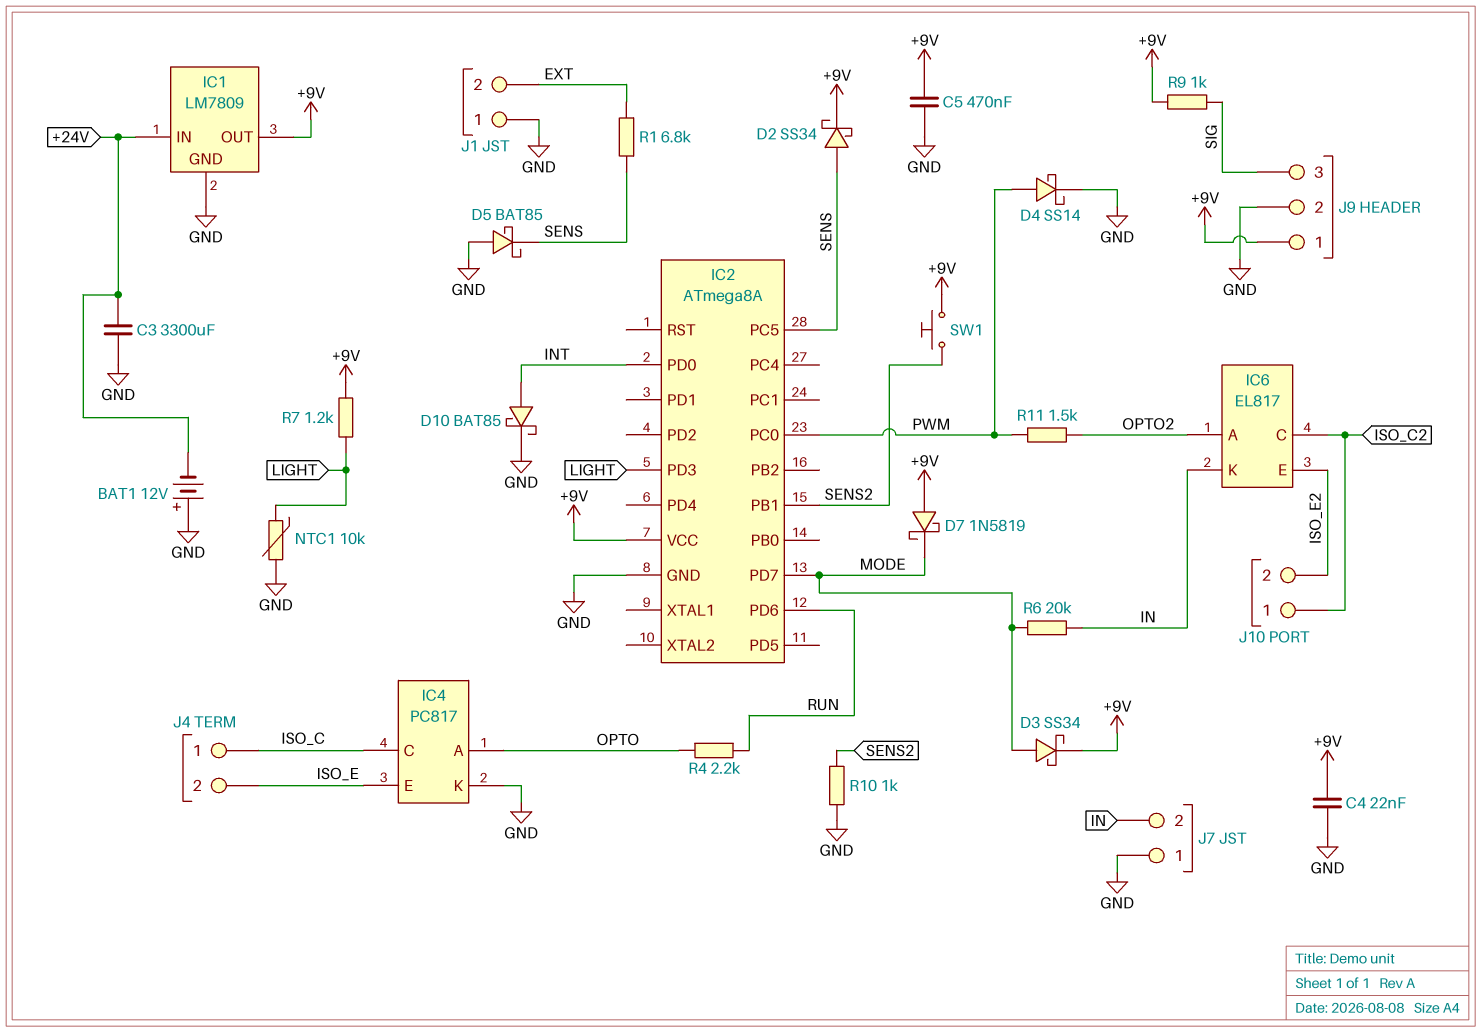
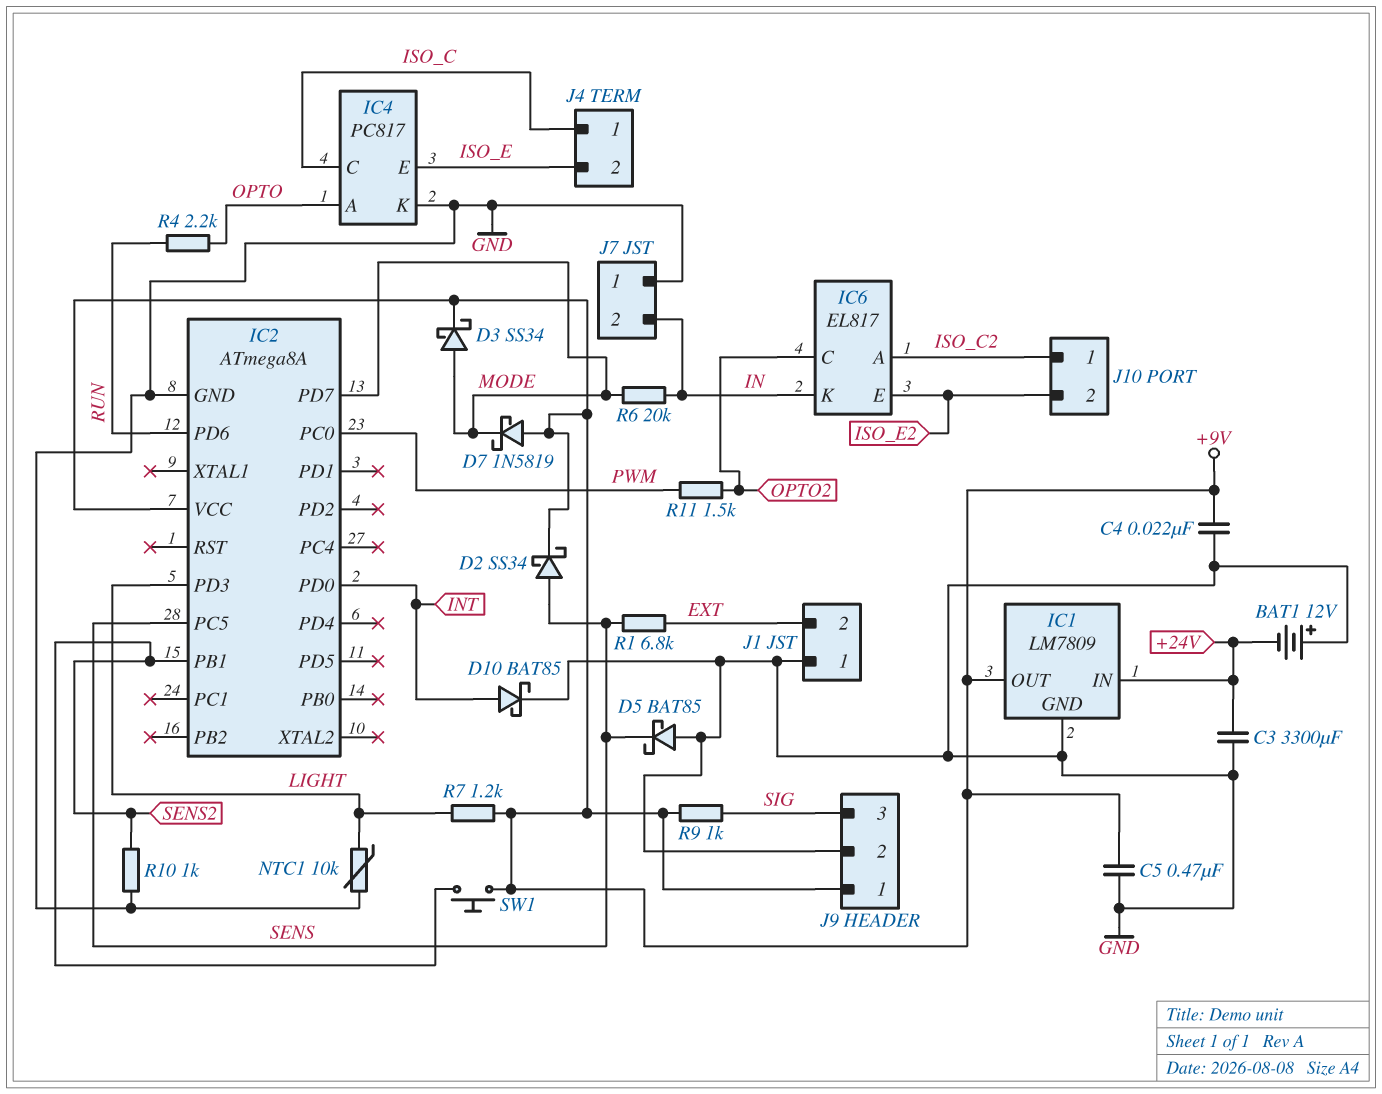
D4: schottky SS14 (A PWM, K GND) -> none
IC6 pin A: OPTO2 -> ISO_C2
IC6 pin C: ISO_C2 -> OPTO2

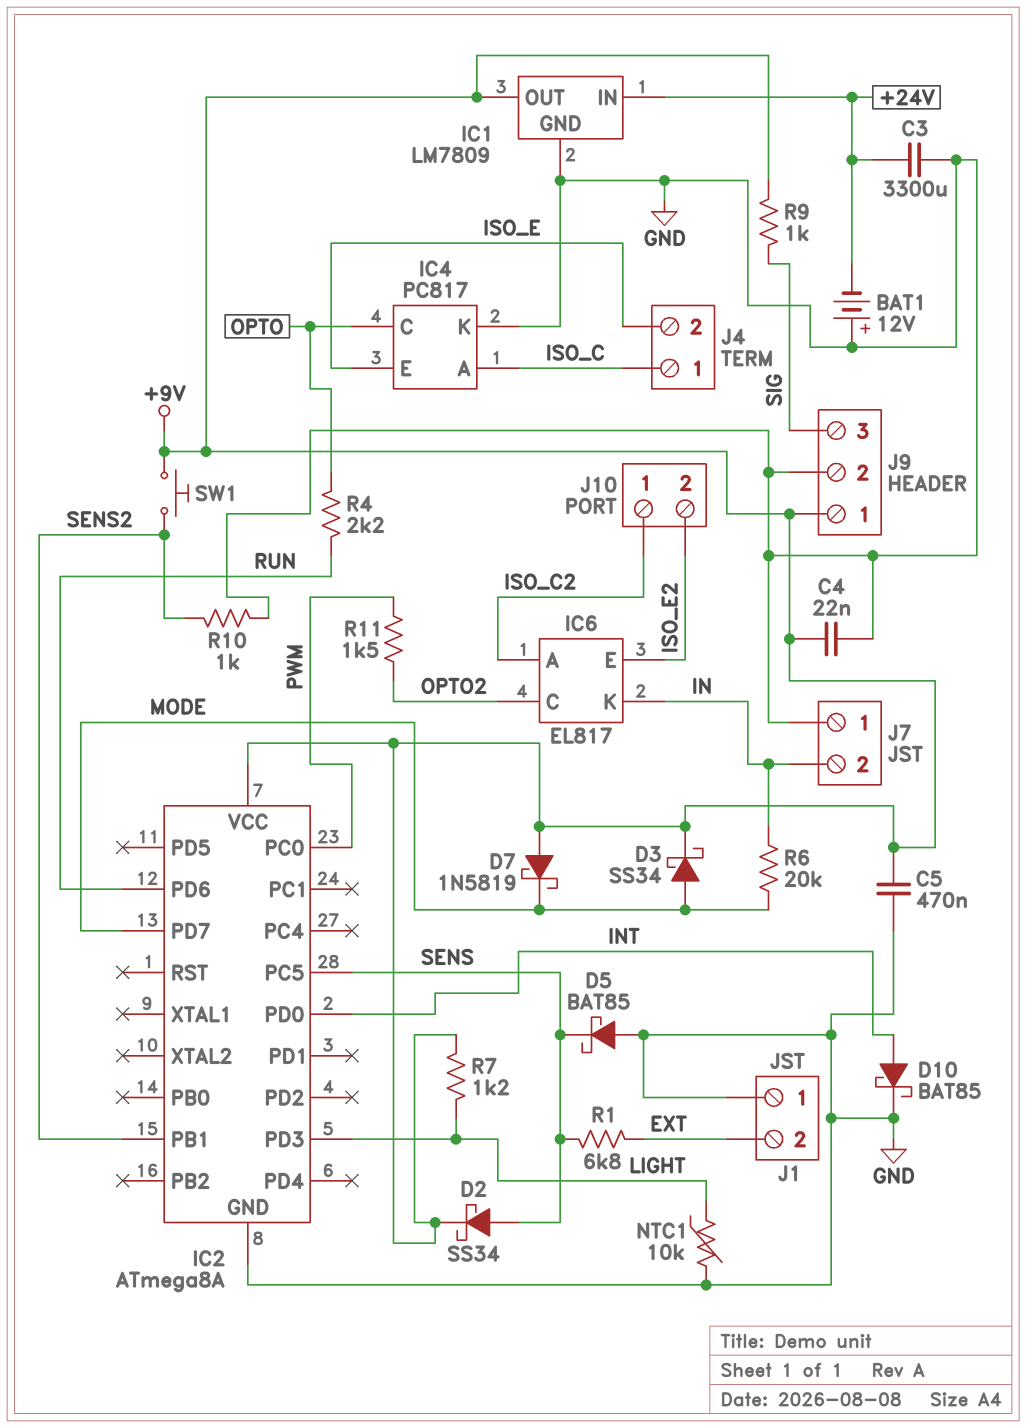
IC4 pin A: OPTO -> ISO_C
IC4 pin C: ISO_C -> OPTO

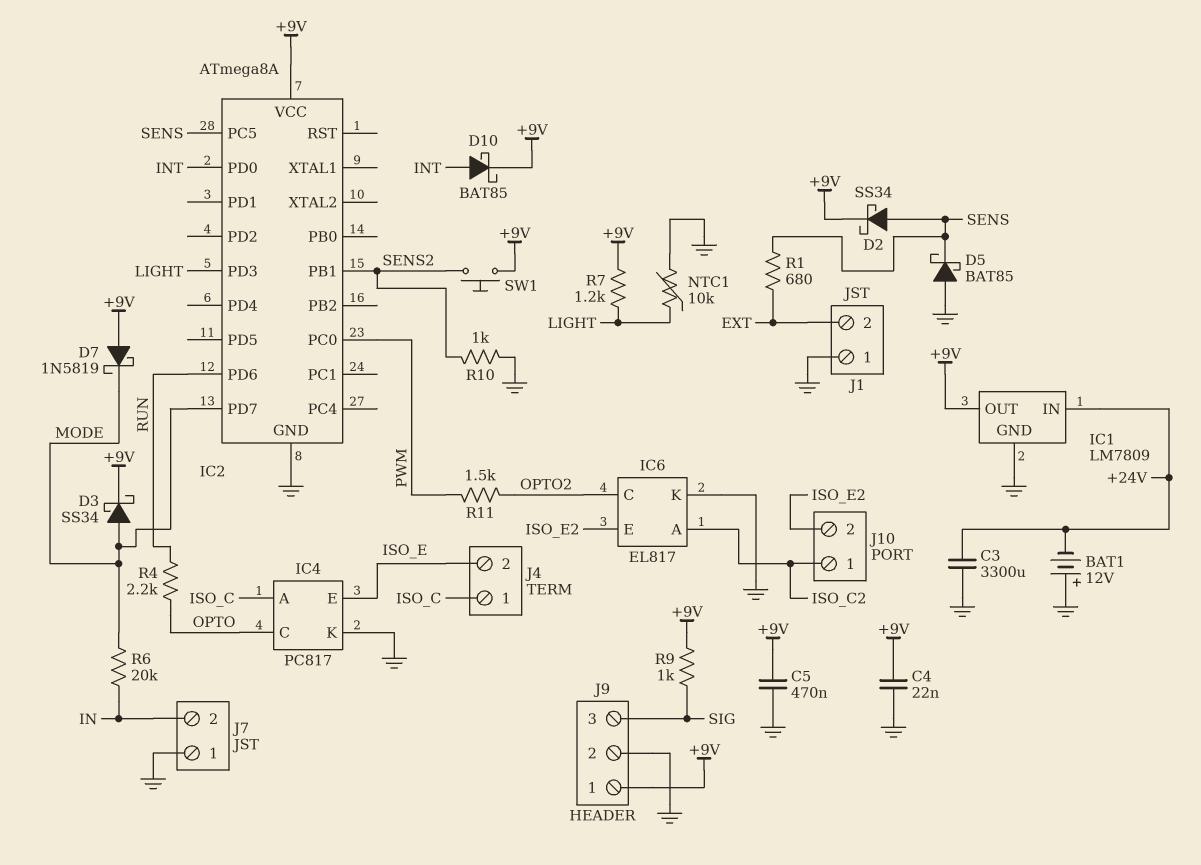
D10: schottky BAT85 (A INT, K GND) -> schottky BAT85 (A INT, K +9V)
IC6 pin K: IN -> GND
R1: 6.8k (EXT, SENS) -> 680 (EXT, SENS)

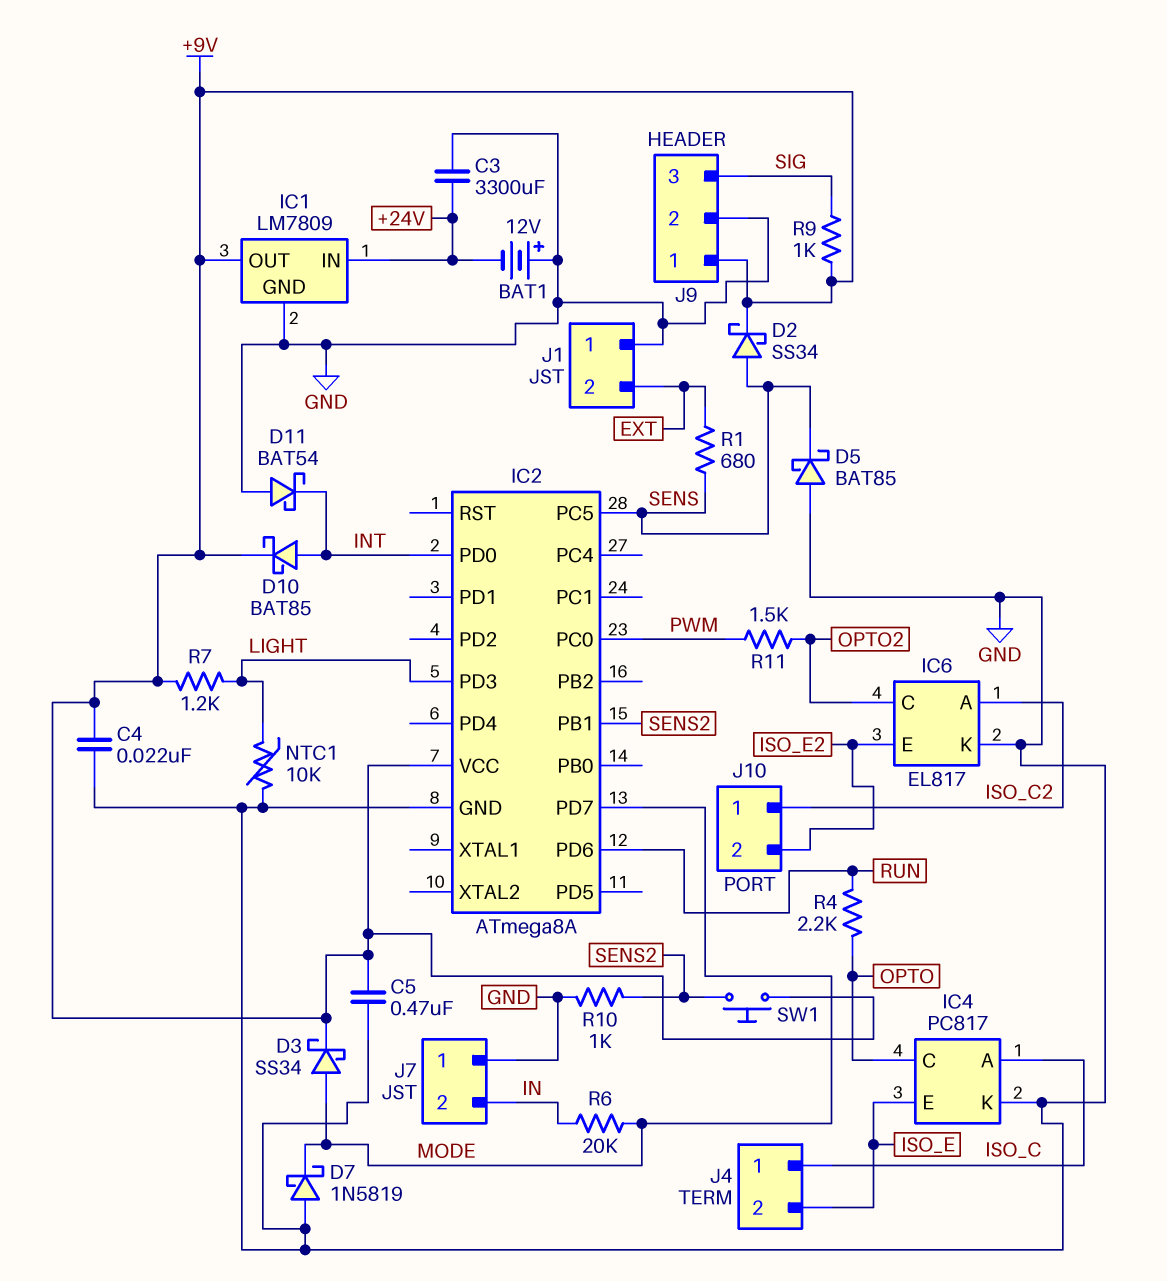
D7: schottky 1N5819 (A +9V, K MODE) -> schottky 1N5819 (A GND, K MODE)
D11: none -> schottky BAT54 (A GND, K INT)

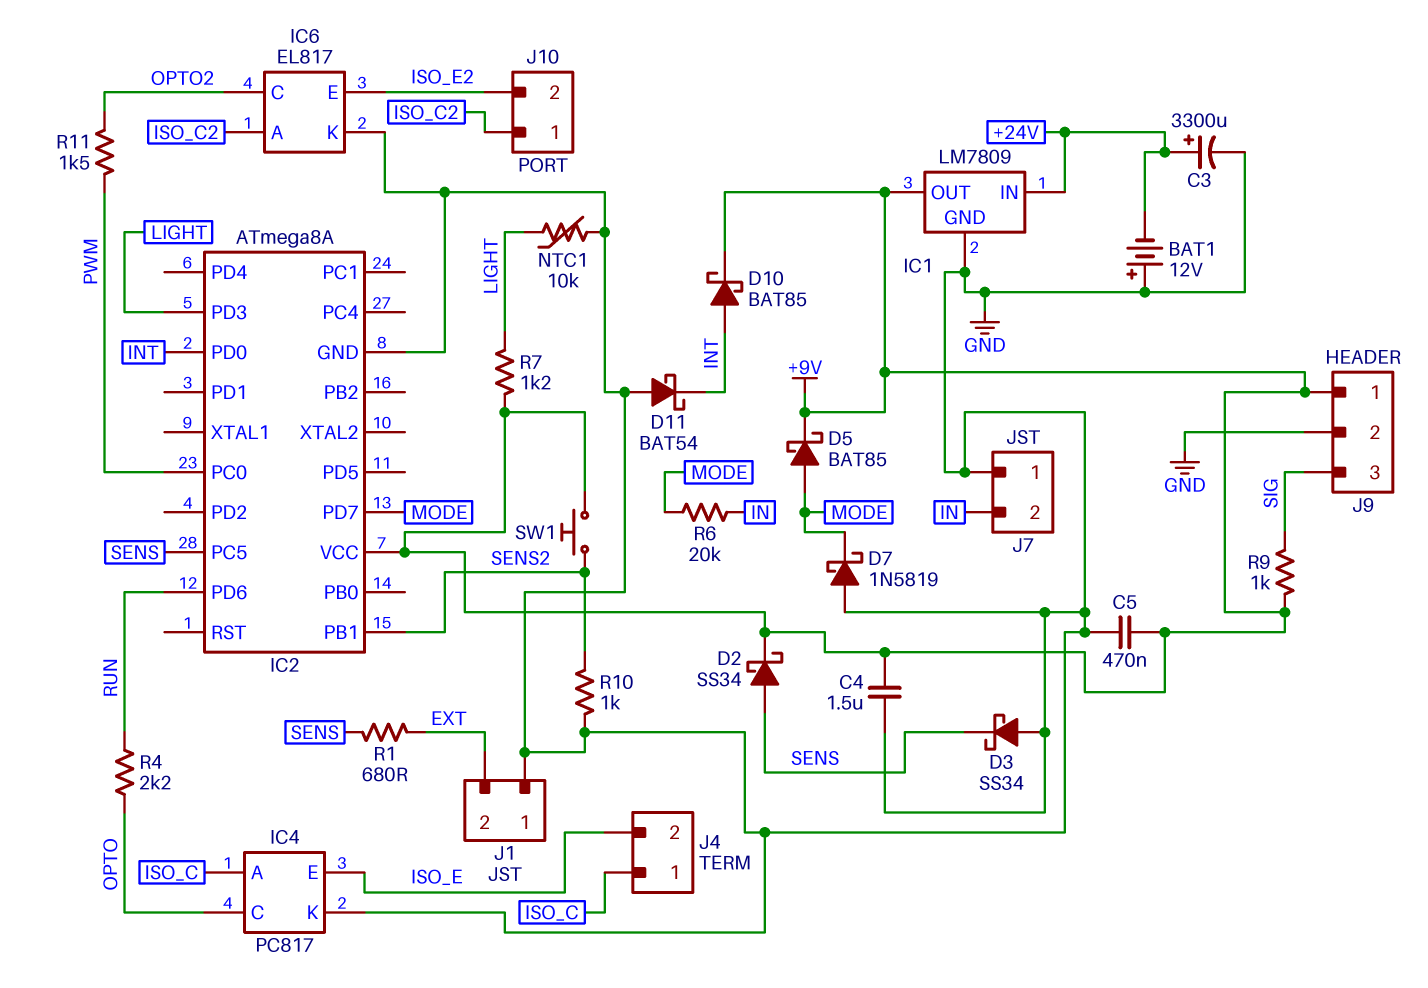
C3: 3300uF (+24V, GND) -> 3300uF (plus +24V, minus GND)
C4: 22nF (+9V, GND) -> 1.5uF (+9V, GND)
D3: schottky SS34 (A MODE, K +9V) -> schottky SS34 (A GND, K SENS)
D5: schottky BAT85 (A GND, K SENS) -> schottky BAT85 (A MODE, K +9V)

